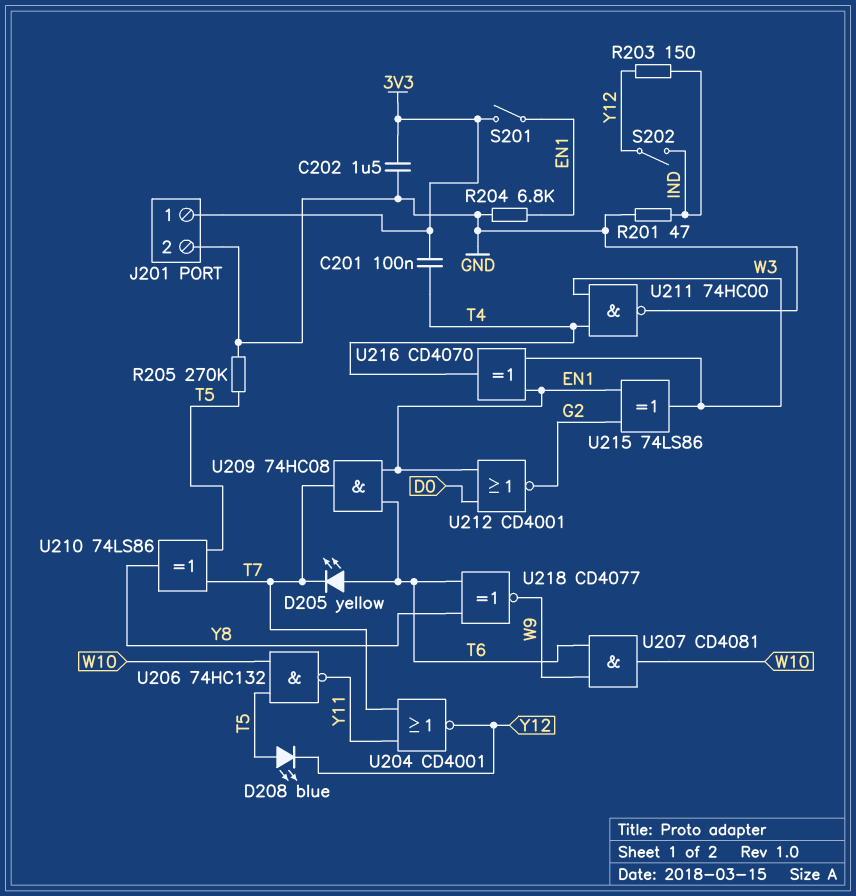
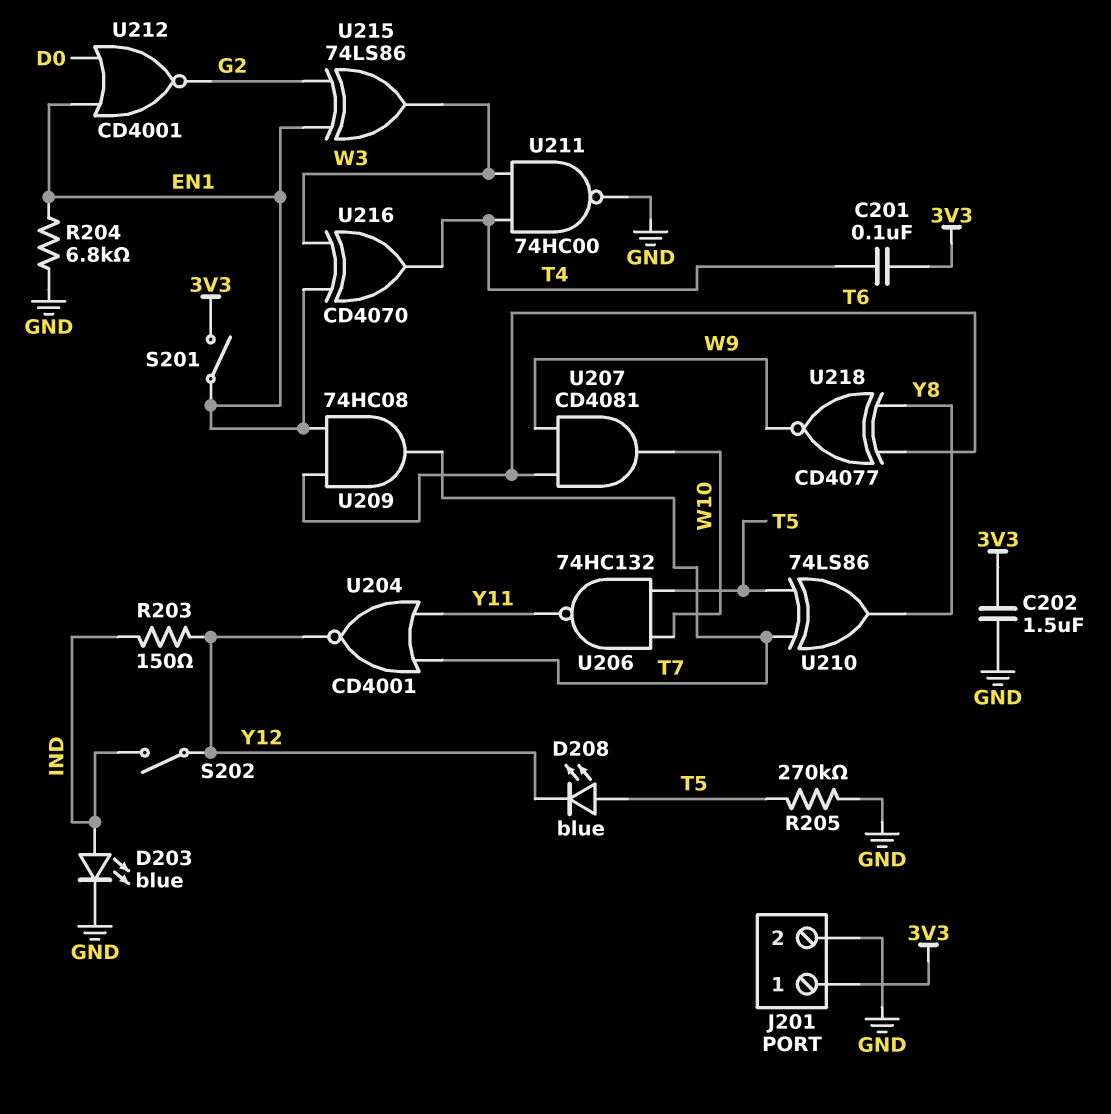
D203: none -> LED blue (A IND, K GND)
D205: LED yellow (A T6, K T7) -> none
R201: 47 (GND, IND) -> none

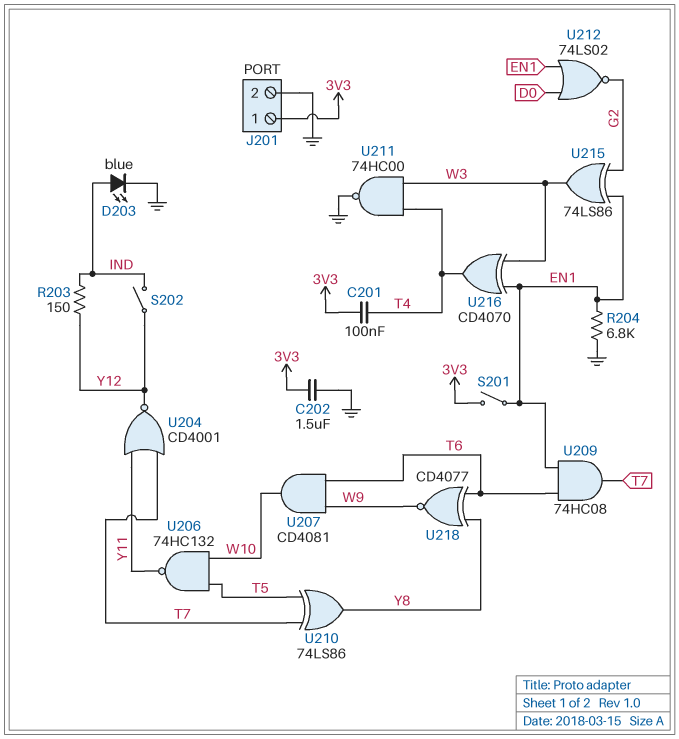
D208: LED blue (A T5, K Y12) -> none
R205: 270k (GND, T5) -> none
U212: NOR CD4001 (in D0, in EN1, out G2) -> NOR 74LS02 (in D0, in EN1, out G2)

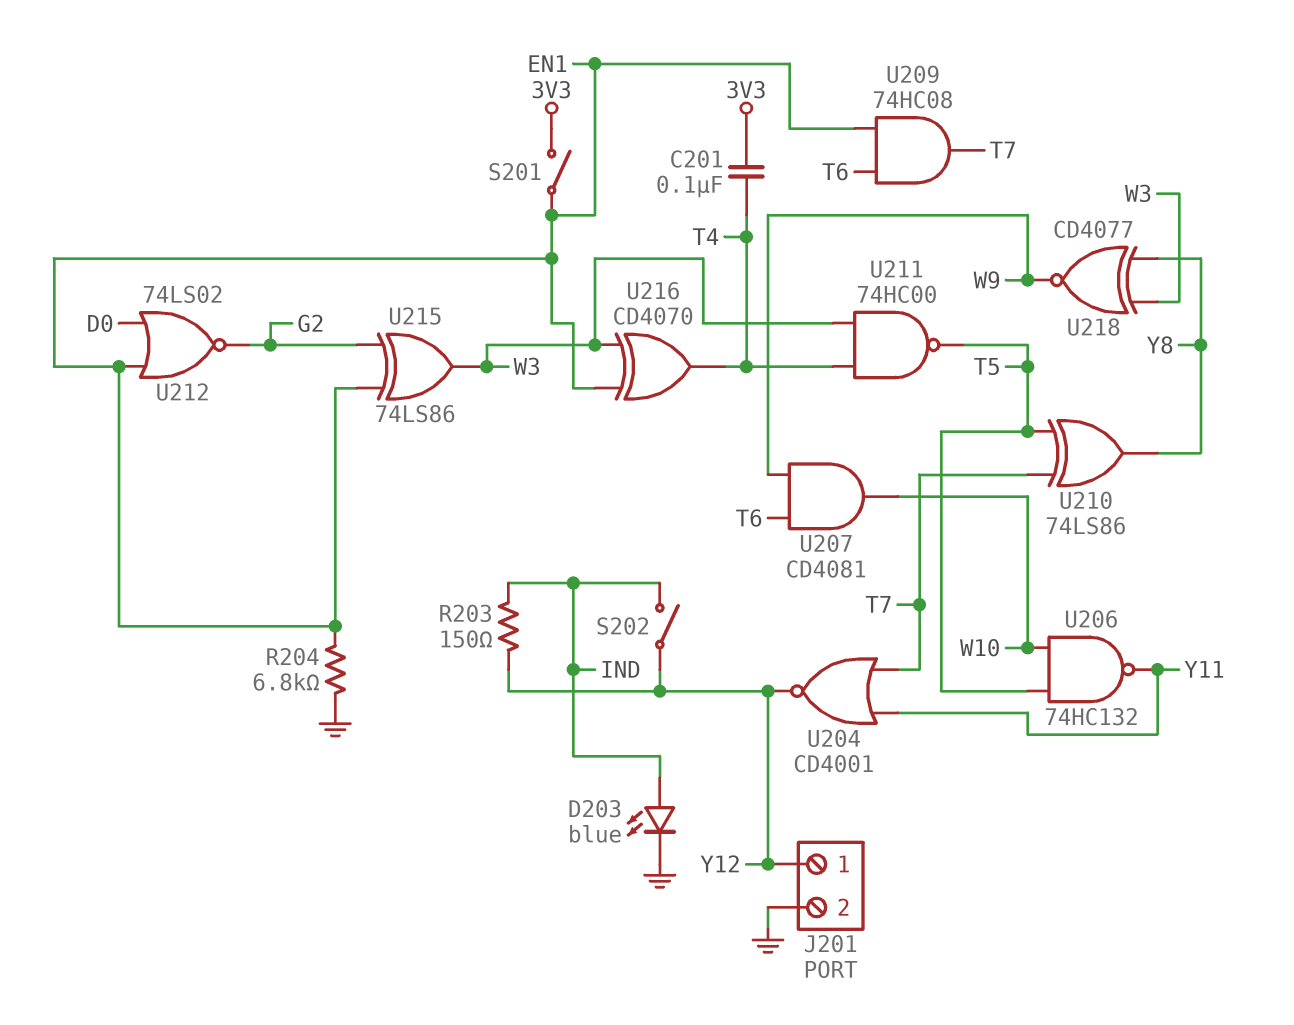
C202: 1.5uF (3V3, GND) -> none
J201 pin 1: 3V3 -> Y12
U211: NAND 74HC00 (in T4, in W3, out GND) -> NAND 74HC00 (in T4, in W3, out T5)
U218: XNOR CD4077 (in T6, in Y8, out W9) -> XNOR CD4077 (in W3, in Y8, out W9)

